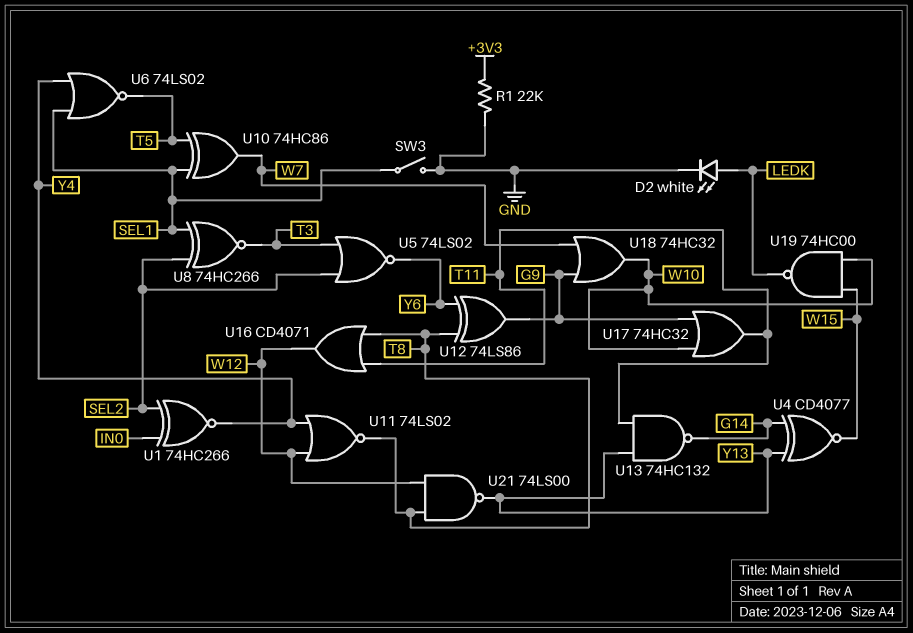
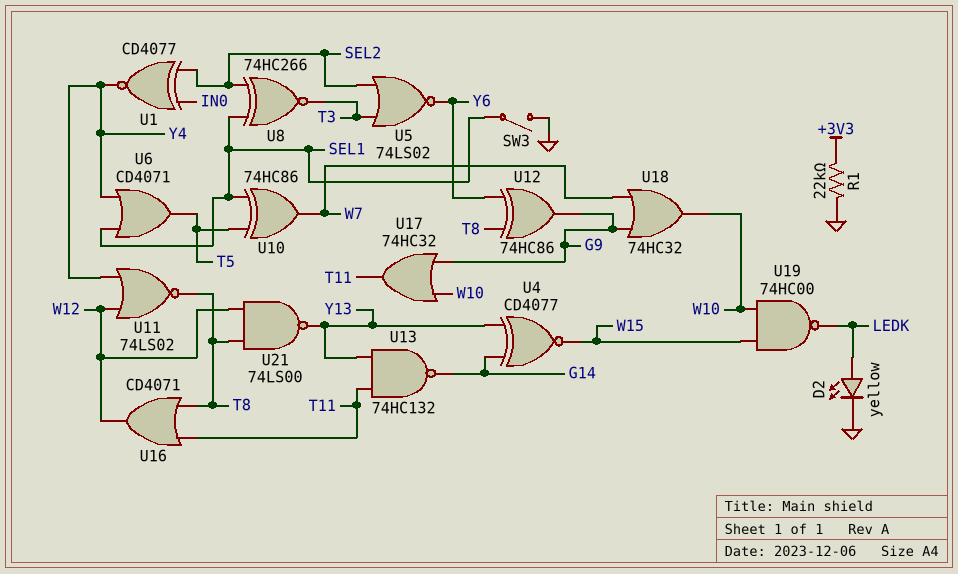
D2: LED white (A LEDK, K GND) -> LED yellow (A LEDK, K GND)
U1: XNOR 74HC266 (in IN0, in SEL2, out Y4) -> XNOR CD4077 (in IN0, in SEL2, out Y4)
U6: NOR 74LS02 (in SEL1, in Y4, out T5) -> OR CD4071 (in SEL1, in Y4, out T5)
U12: XOR 74LS86 (in T8, in Y6, out G9) -> XOR 74HC86 (in T8, in Y6, out G9)

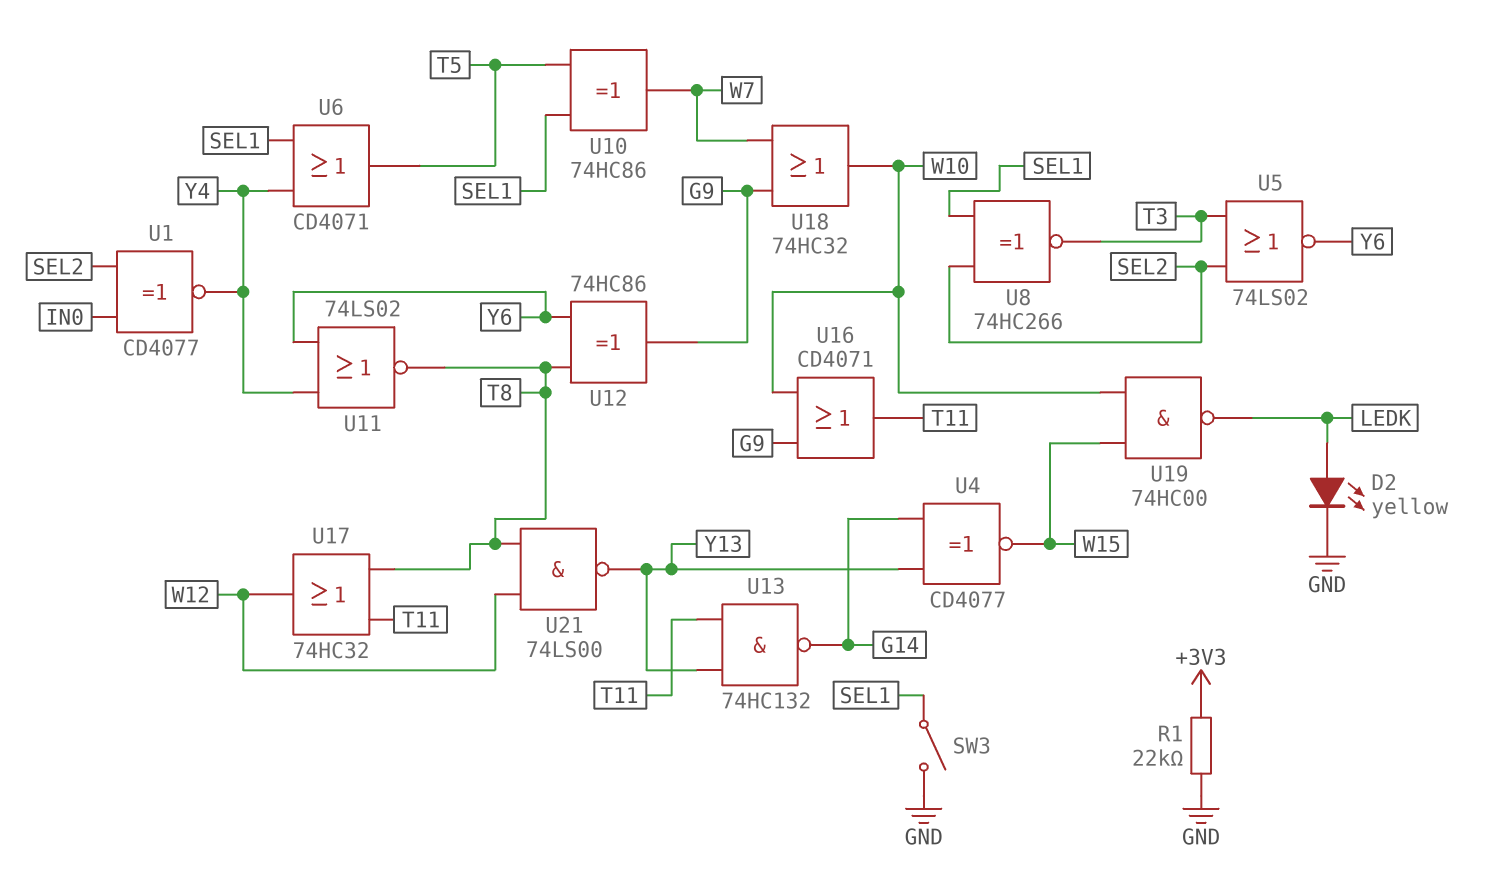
U11: NOR 74LS02 (in W12, in Y4, out T8) -> NOR 74LS02 (in Y4, in Y6, out T8)
U16: OR CD4071 (in T8, in T11, out W12) -> OR CD4071 (in G9, in W10, out T11)
U17: OR 74HC32 (in G9, in W10, out T11) -> OR 74HC32 (in T8, in T11, out W12)

